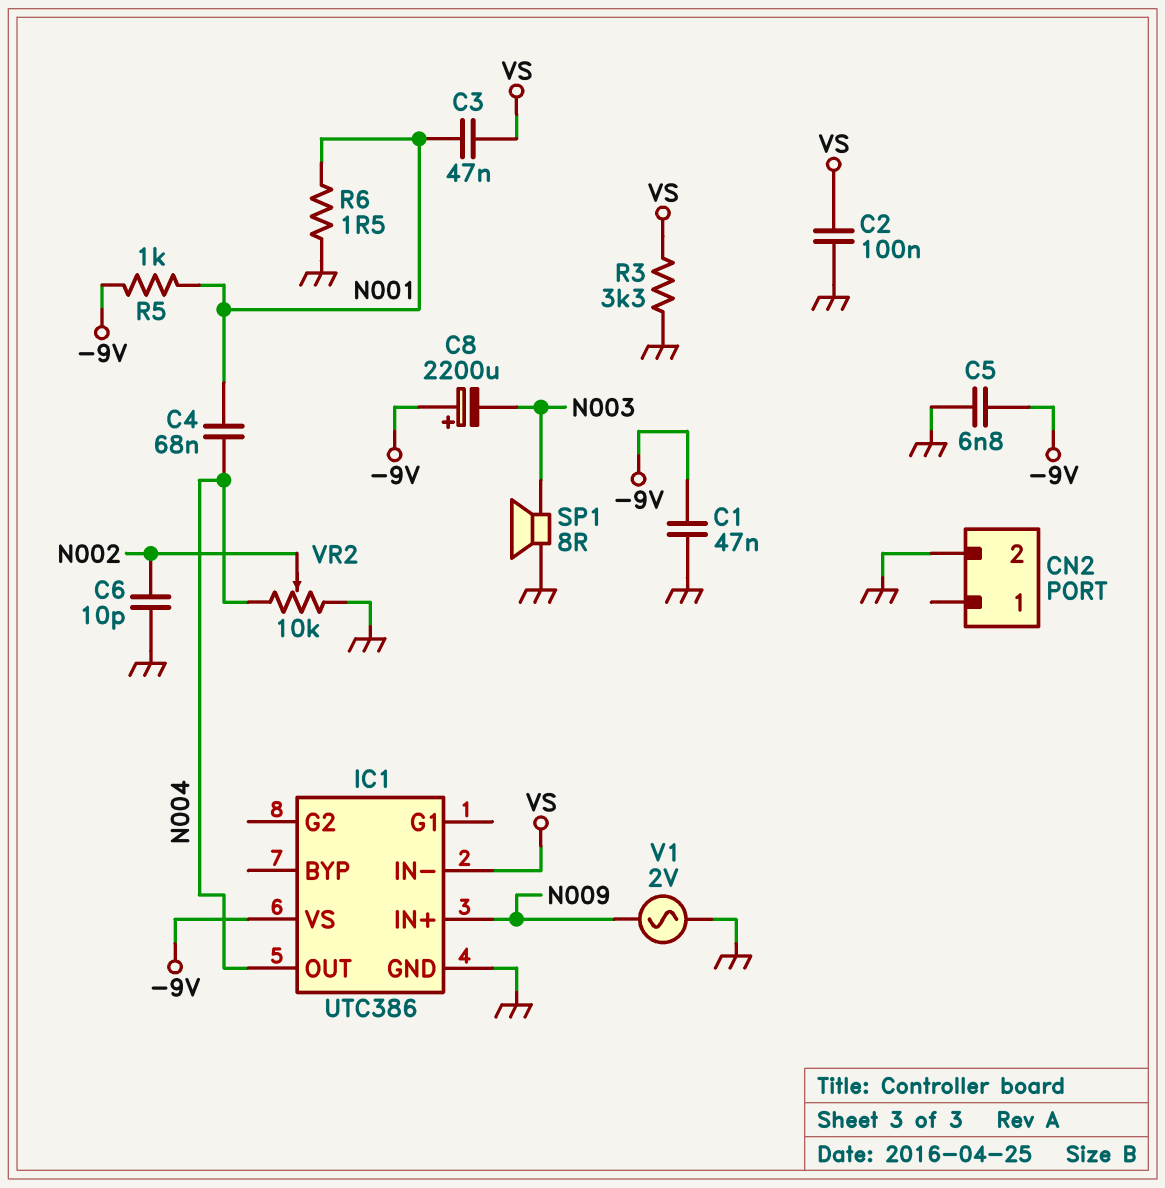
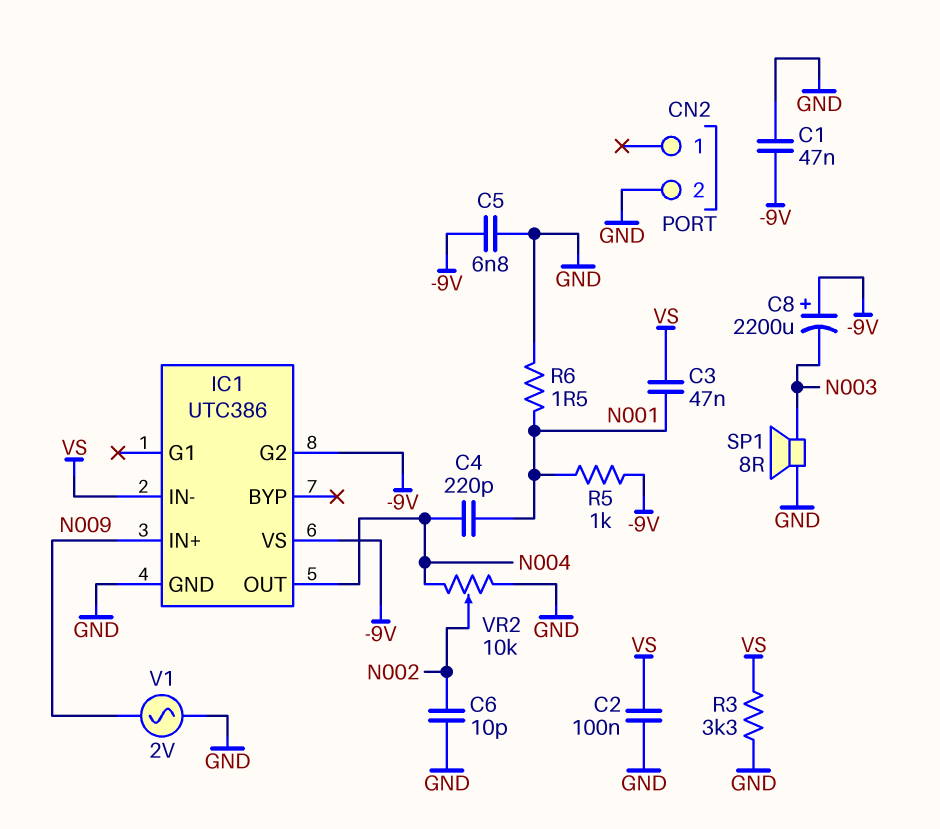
C4: 68nF (N001, N004) -> 220pF (N001, N004)
IC1 pin G2: none -> -9V

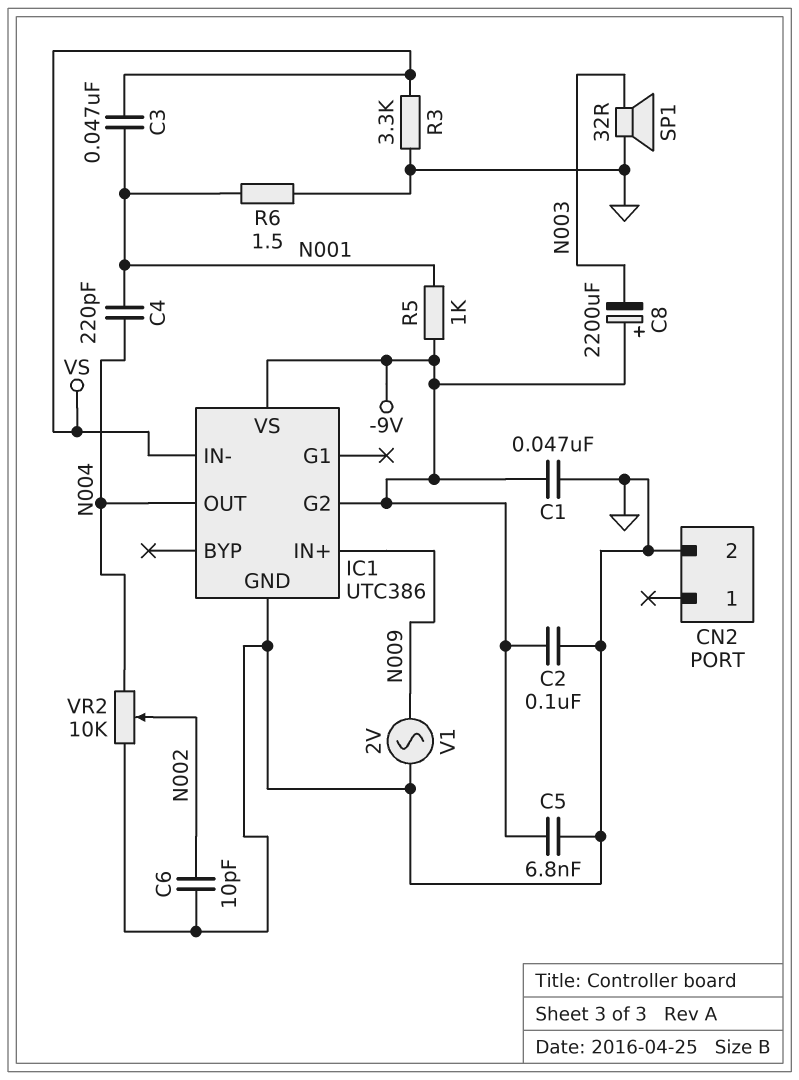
C2: 100nF (GND, VS) -> 100nF (-9V, GND)
SP1: speaker 8R (GND, N003) -> speaker 32R (GND, N003)

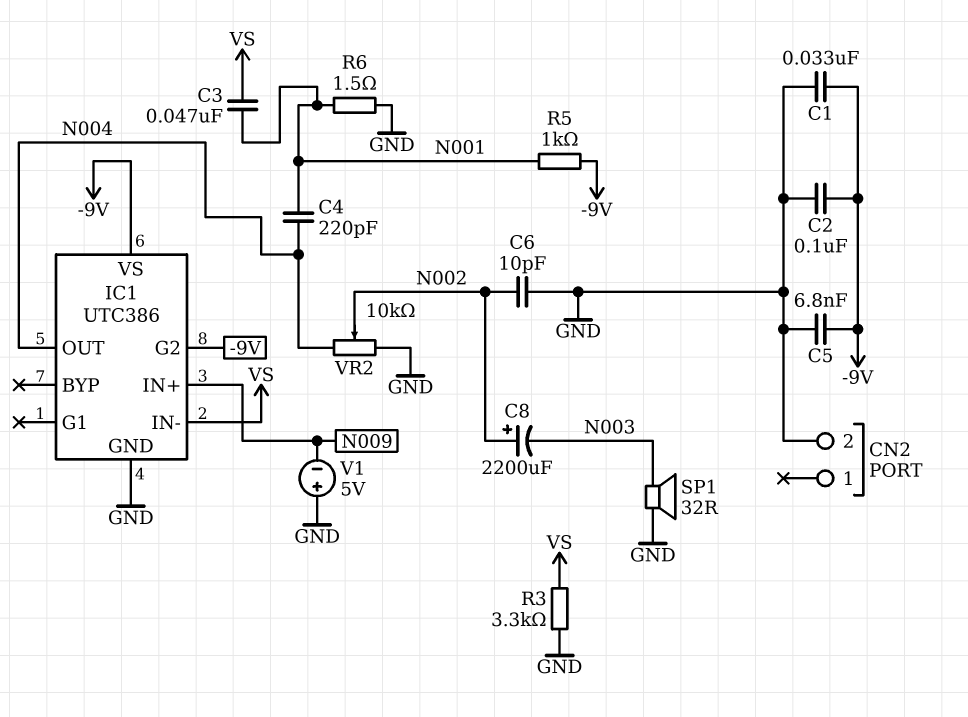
C1: 47nF (-9V, GND) -> 33nF (-9V, GND)
C8: 2200uF (plus -9V, minus N003) -> 2200uF (plus N002, minus N003)
V1: AC 2V (GND, N009) -> 5V (plus GND, minus N009)

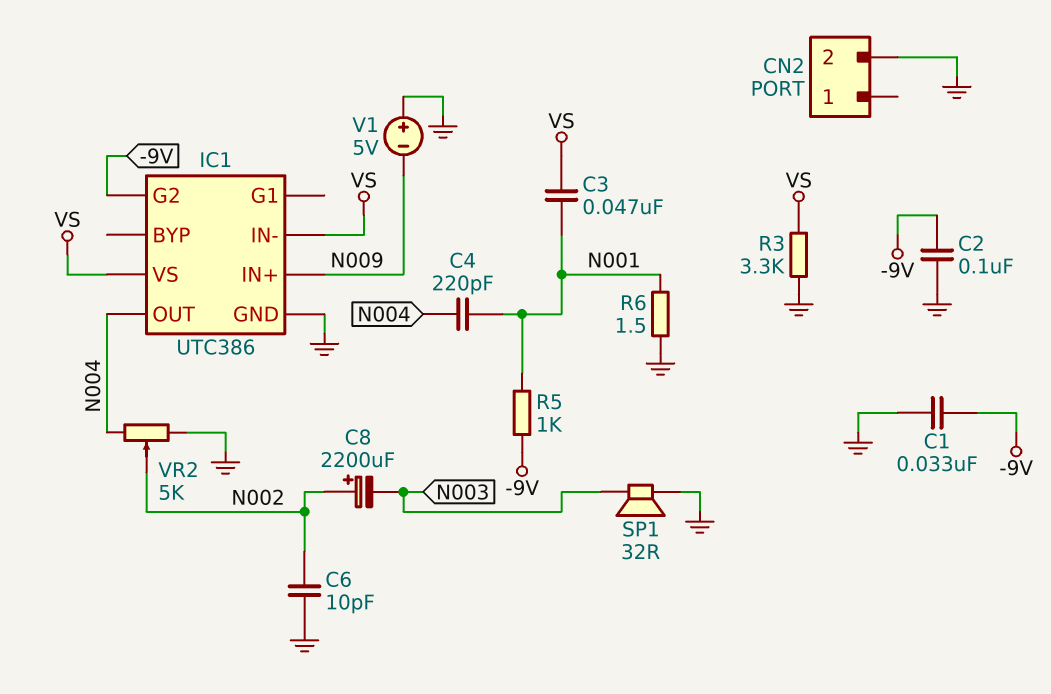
C5: 6.8nF (-9V, GND) -> none
IC1 pin VS: -9V -> VS
VR2: 10k (GND, N004, wiper N002) -> 5k (GND, N004, wiper N002)

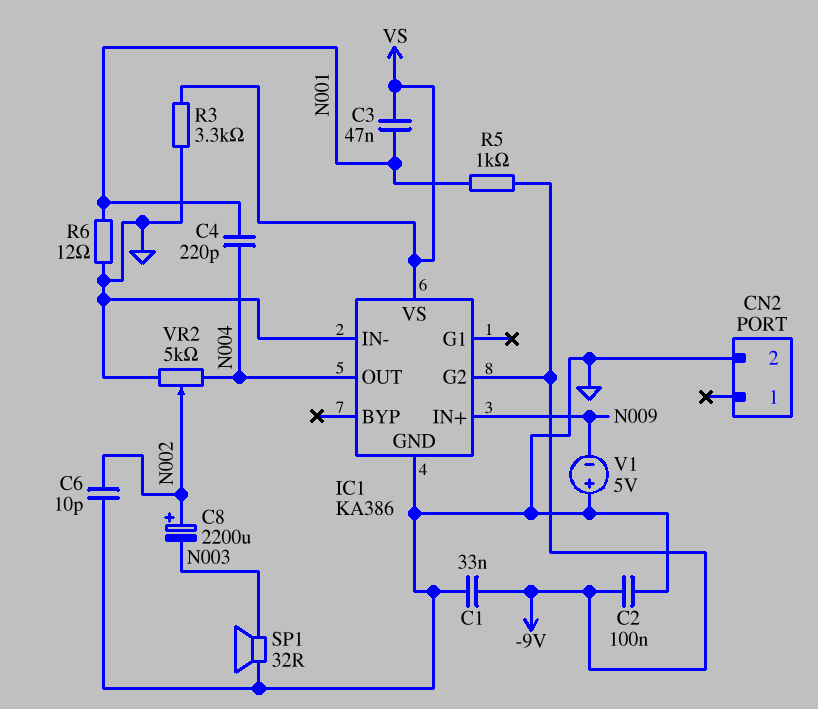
IC1: UTC386 -> KA386
IC1 pin IN-: VS -> GND
R6: 1.5 (GND, N001) -> 12 (GND, N001)

